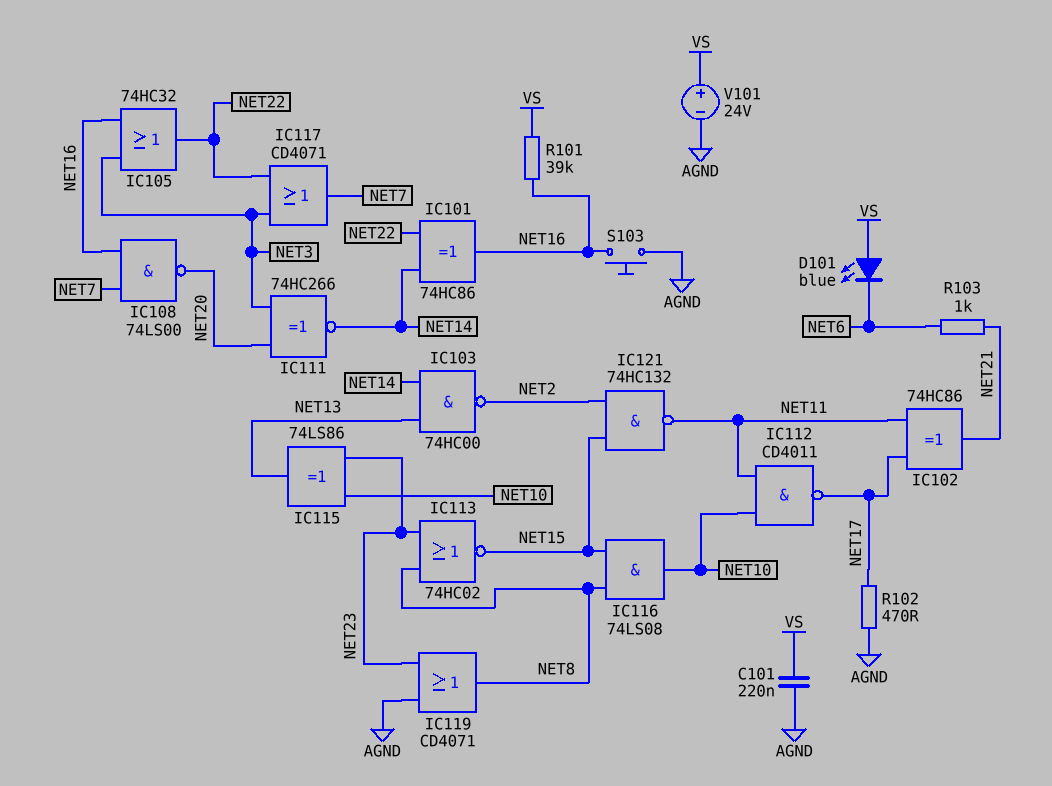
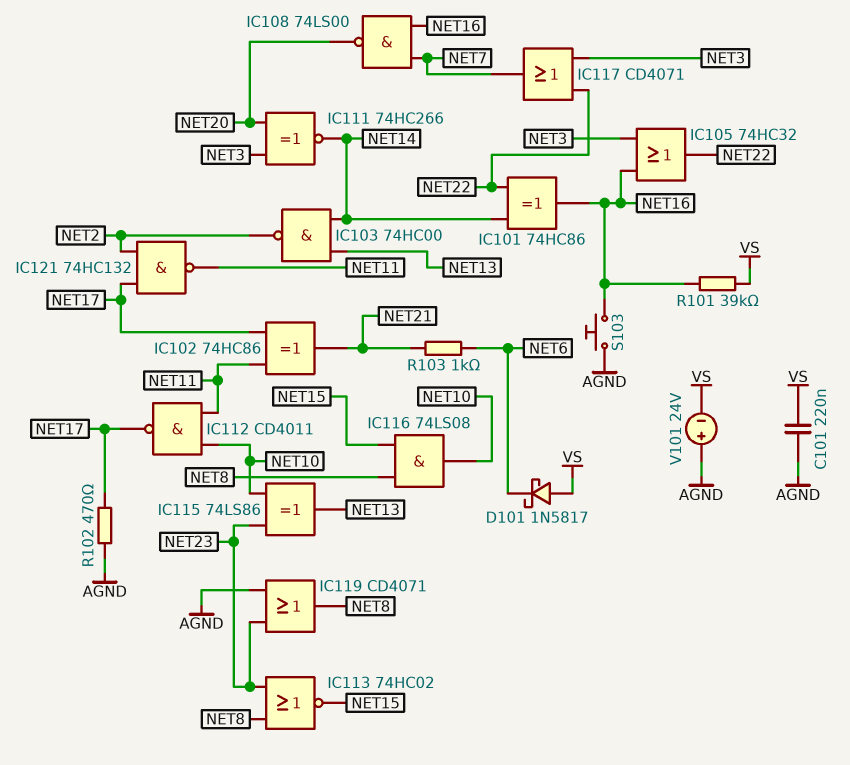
D101: LED blue (A VS, K NET6) -> schottky 1N5817 (A VS, K NET6)
IC121: NAND 74HC132 (in NET2, in NET15, out NET11) -> NAND 74HC132 (in NET2, in NET17, out NET11)
V101: 24V (plus VS, minus AGND) -> 24V (plus AGND, minus VS)

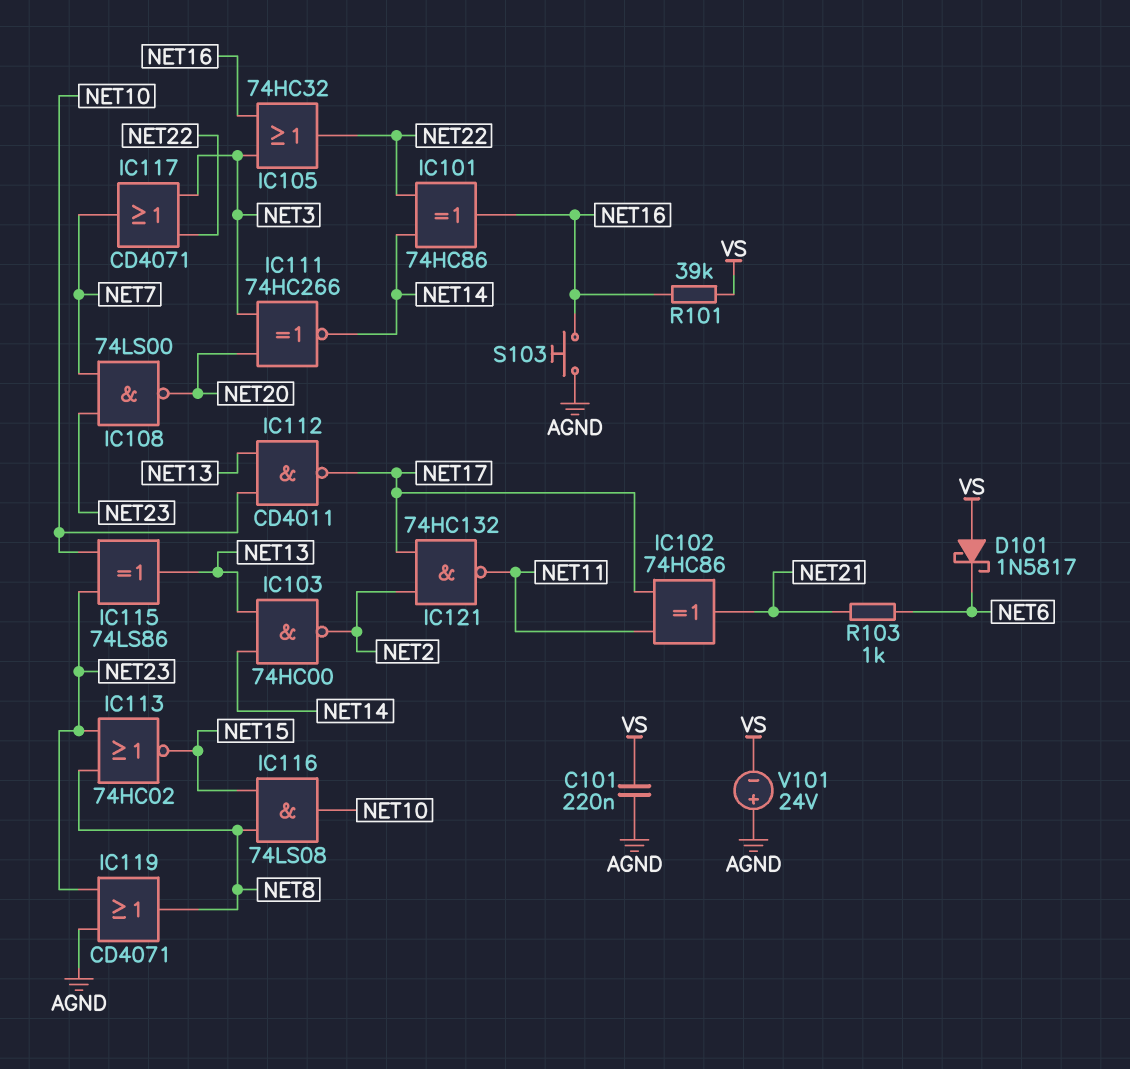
IC108: NAND 74LS00 (in NET7, in NET16, out NET20) -> NAND 74LS00 (in NET7, in NET23, out NET20)
IC112: NAND CD4011 (in NET10, in NET11, out NET17) -> NAND CD4011 (in NET10, in NET13, out NET17)
R102: 470 (AGND, NET17) -> none

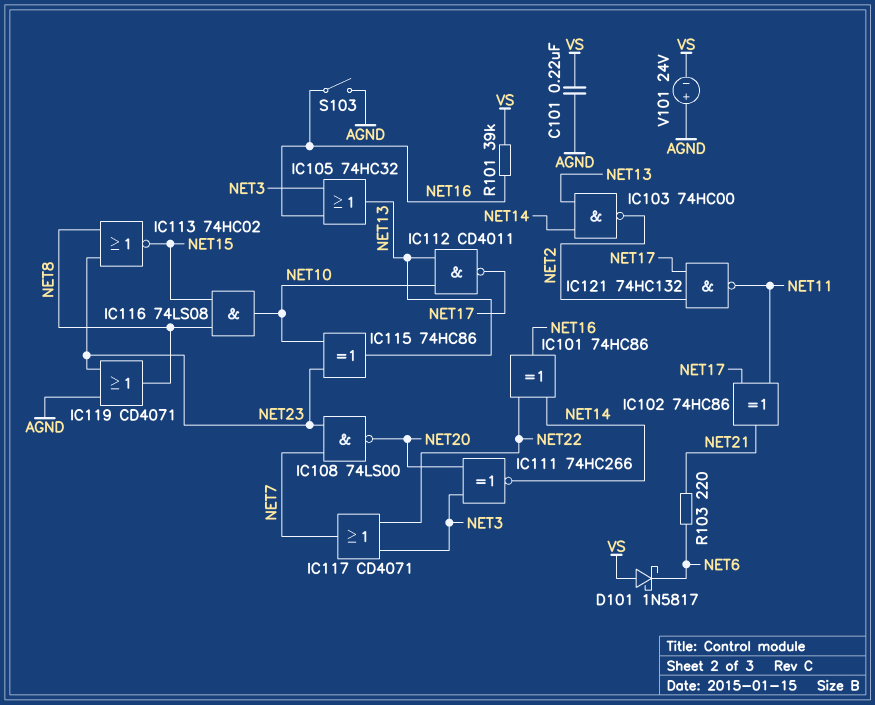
IC105: OR 74HC32 (in NET3, in NET16, out NET22) -> OR 74HC32 (in NET3, in NET16, out NET13)
IC115: XOR 74LS86 (in NET10, in NET23, out NET13) -> XOR 74HC86 (in NET10, in NET23, out NET13)
R103: 1k (NET6, NET21) -> 220 (NET6, NET21)
S103: button (AGND, NET16) -> switch (AGND, NET16)

